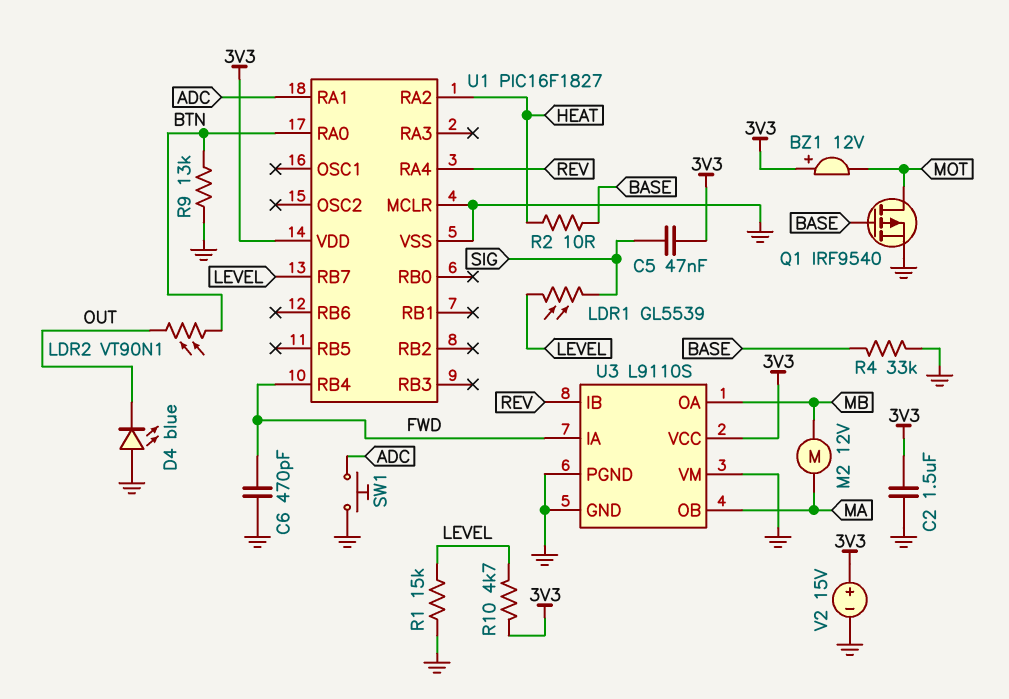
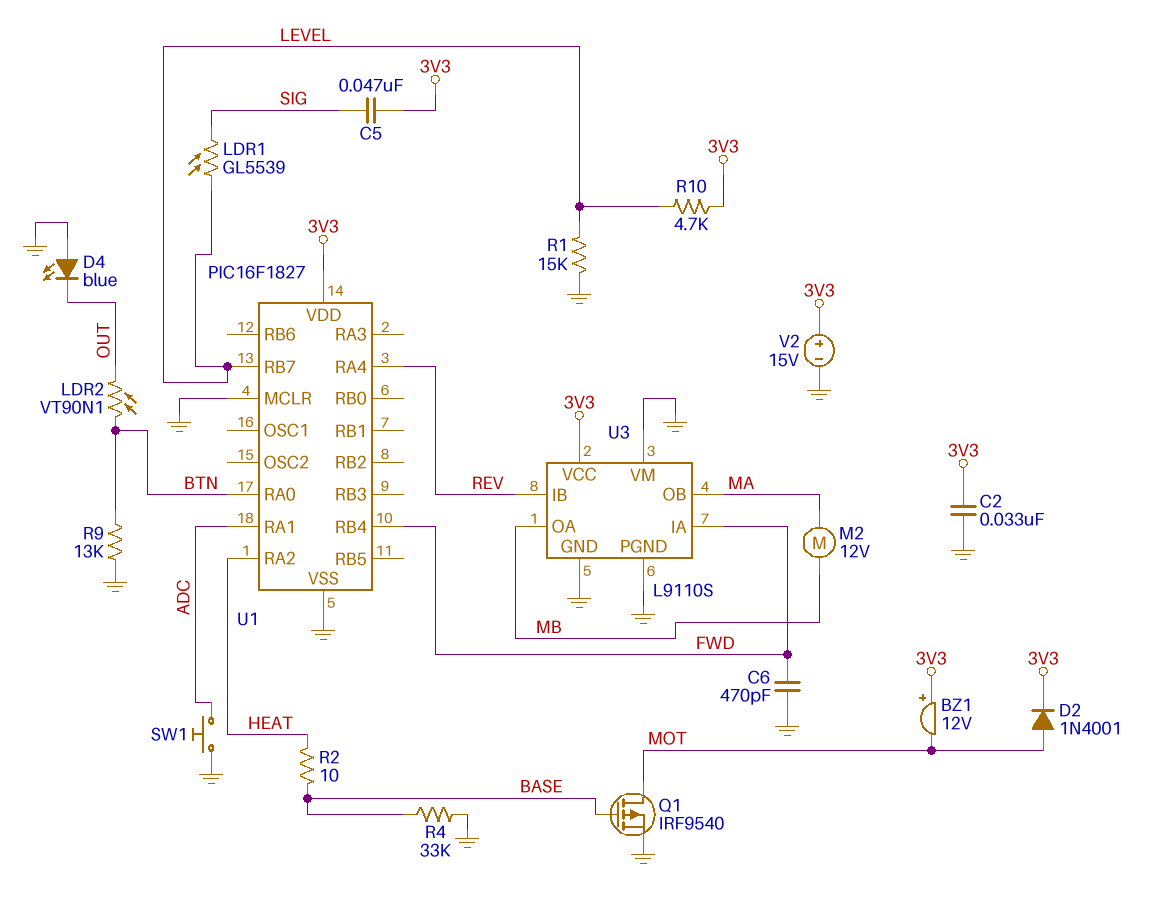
C2: 1.5uF (3V3, GND) -> 33nF (3V3, GND)
D2: none -> diode 1N4001 (A MOT, K 3V3)

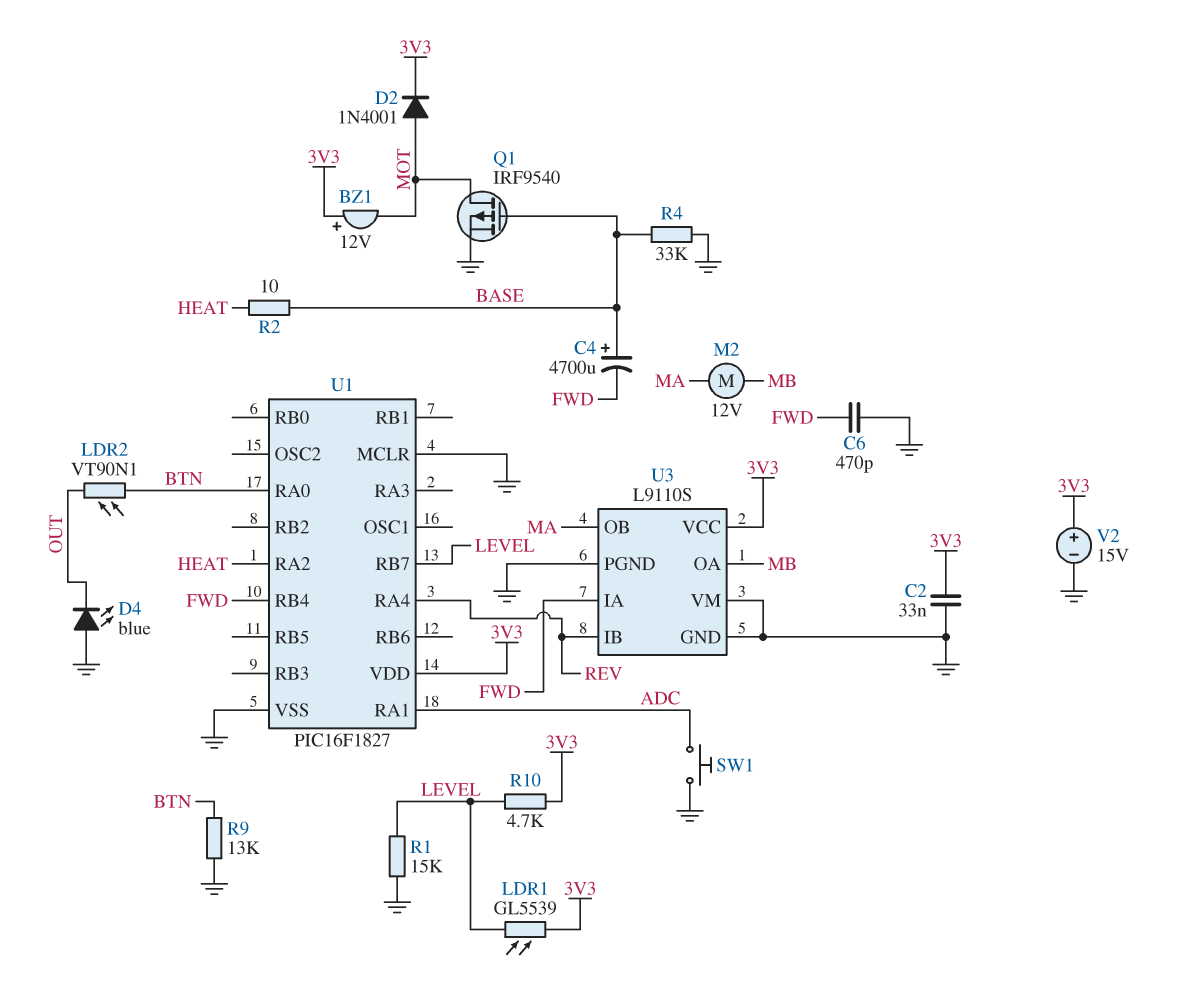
C4: none -> 4700uF (plus BASE, minus FWD)
C5: 47nF (3V3, SIG) -> none
LDR1: GL5539 (LEVEL, SIG) -> GL5539 (3V3, LEVEL)

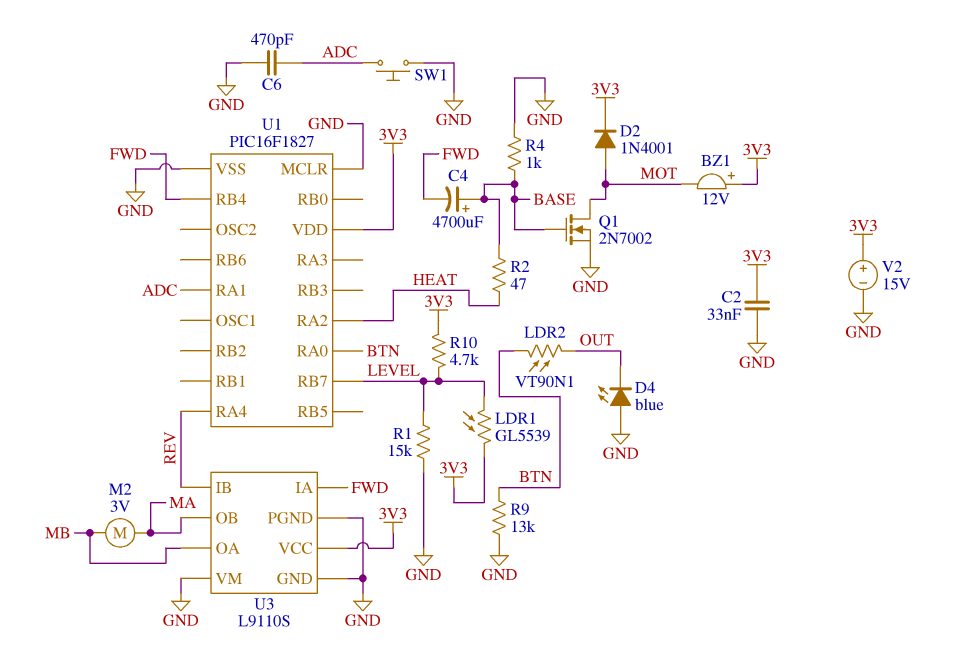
C6: 470pF (FWD, GND) -> 470pF (ADC, GND)
M2: motor 12V (MA, MB) -> motor 3V (MA, MB)
Q1: PMOS IRF9540 (G BASE, D MOT, S GND) -> NMOS 2N7002 (G BASE, D MOT, S GND)
R2: 10 (BASE, HEAT) -> 47 (BASE, HEAT)
R4: 33k (BASE, GND) -> 1k (BASE, GND)

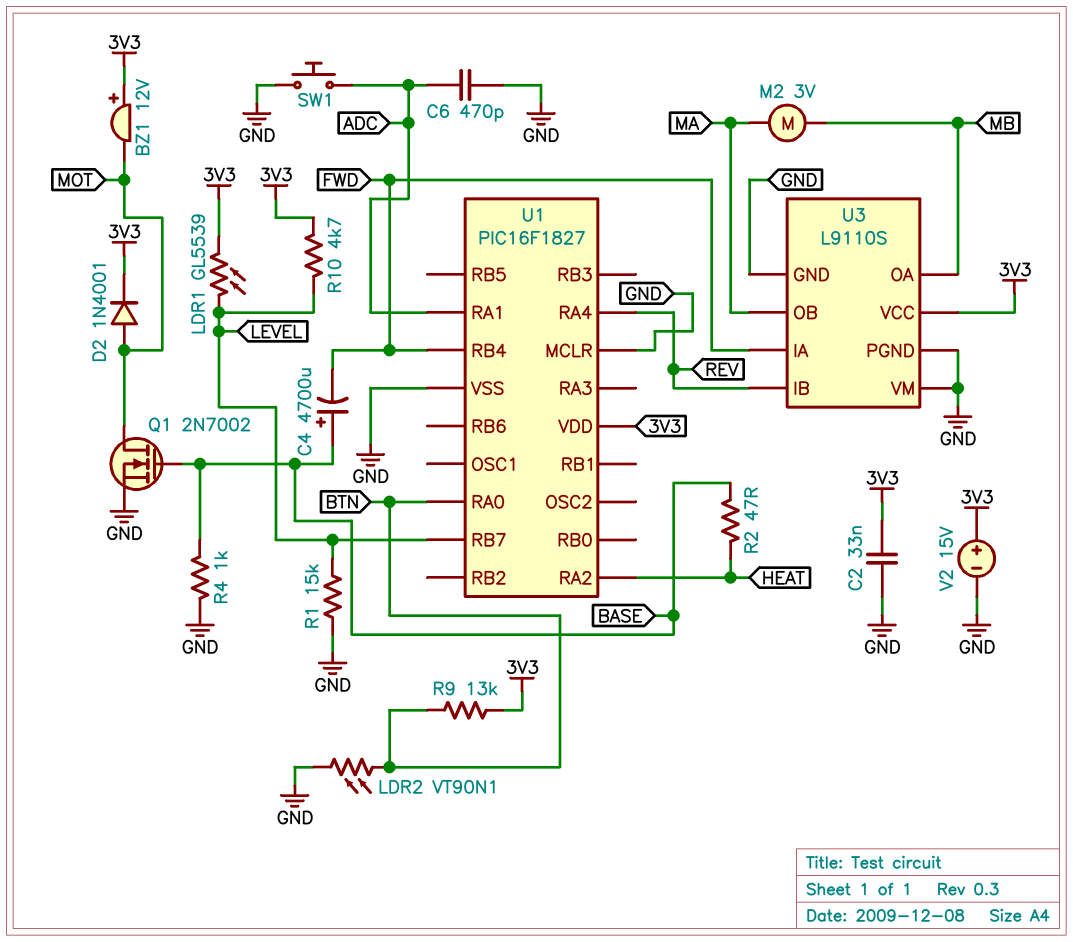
D4: LED blue (A GND, K OUT) -> none
LDR2: VT90N1 (BTN, OUT) -> VT90N1 (BTN, GND)
R9: 13k (BTN, GND) -> 13k (3V3, BTN)

